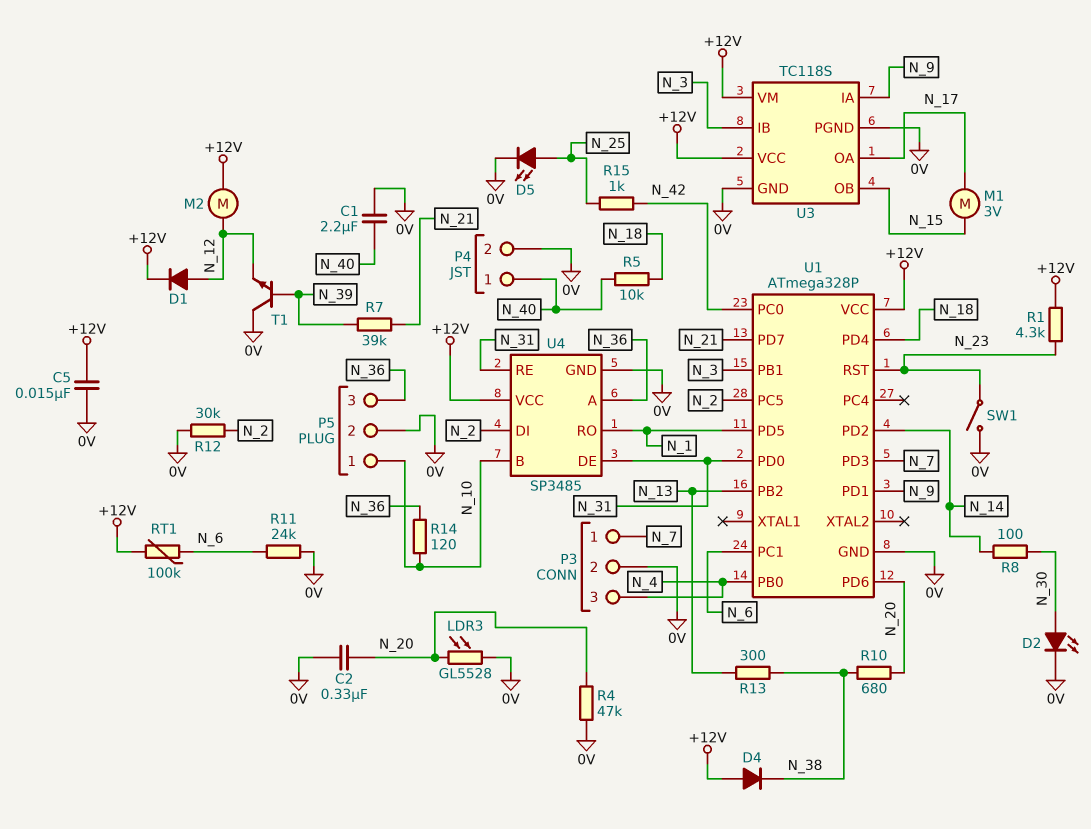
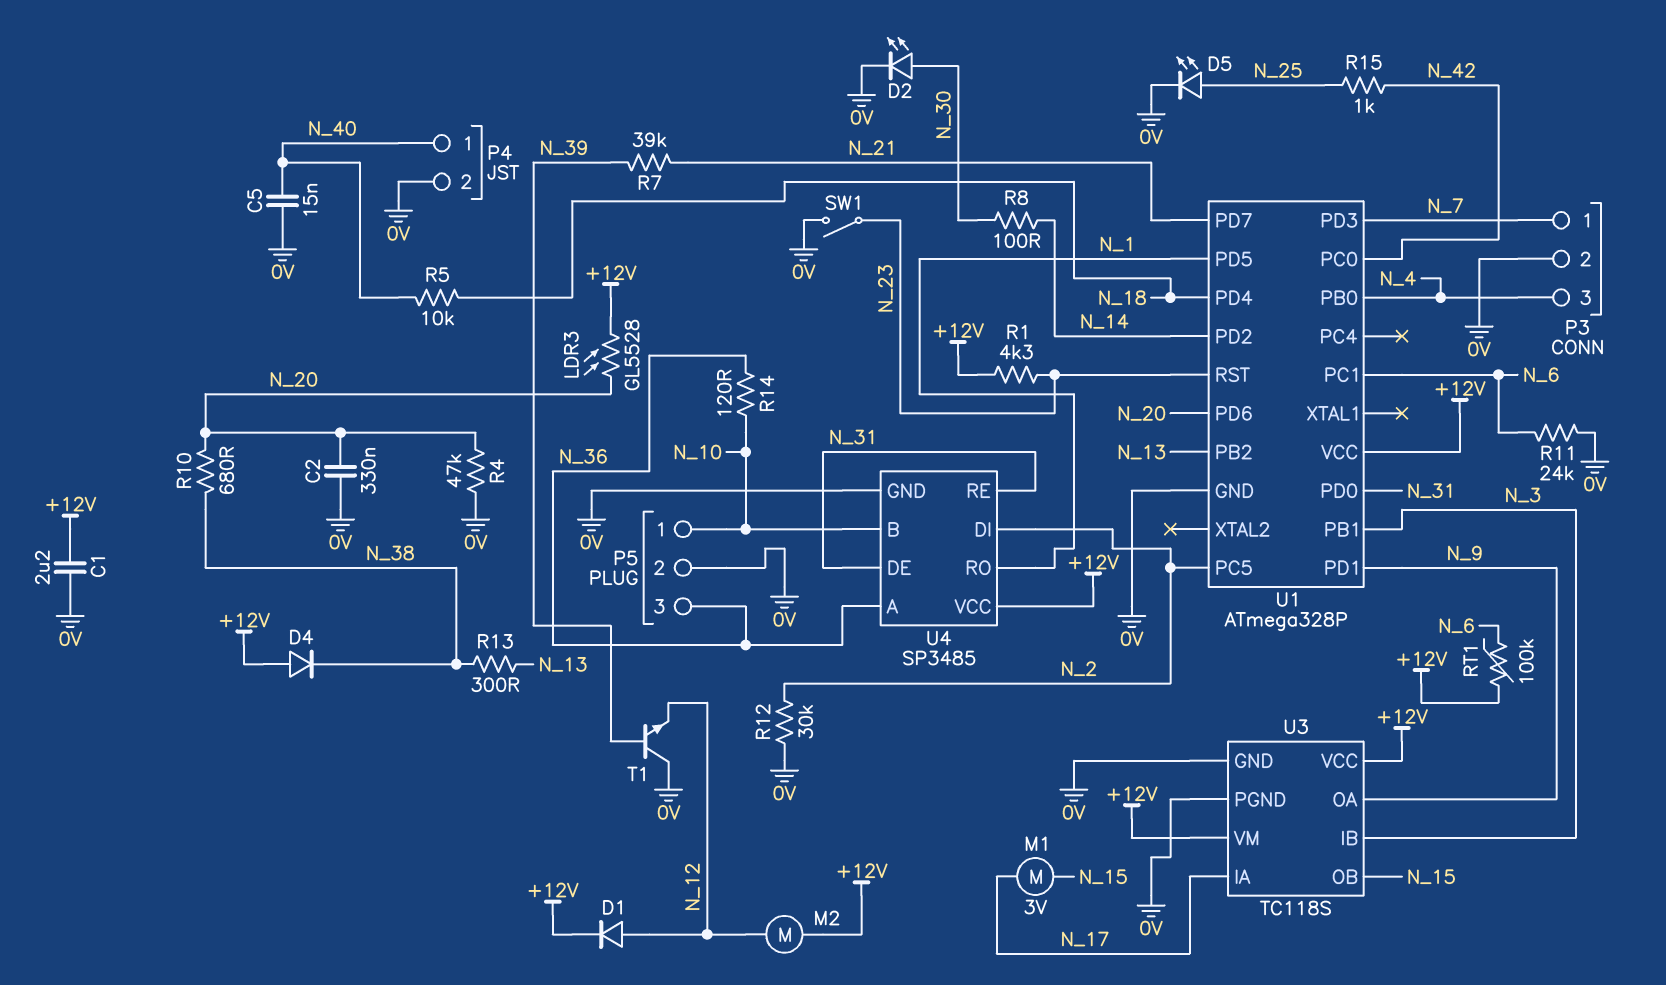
C1: 2.2uF (0V, N_40) -> 2.2uF (+12V, 0V)
C5: 15nF (+12V, 0V) -> 15nF (0V, N_40)
LDR3: GL5528 (0V, N_20) -> GL5528 (+12V, N_20)
U3 pin IA: N_9 -> N_17
U3 pin OA: N_17 -> N_9

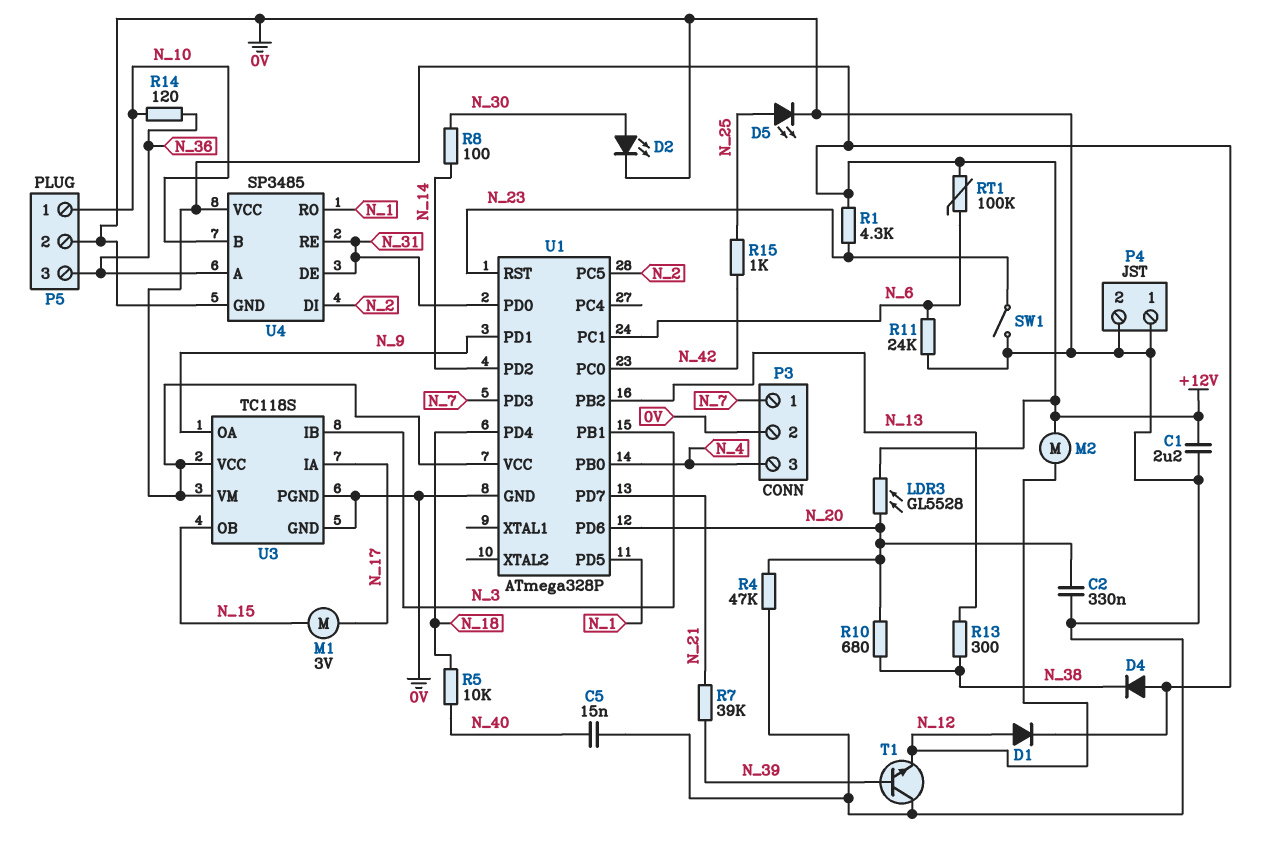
P4 pin 1: N_40 -> 0V
R12: 30k (0V, N_2) -> none

